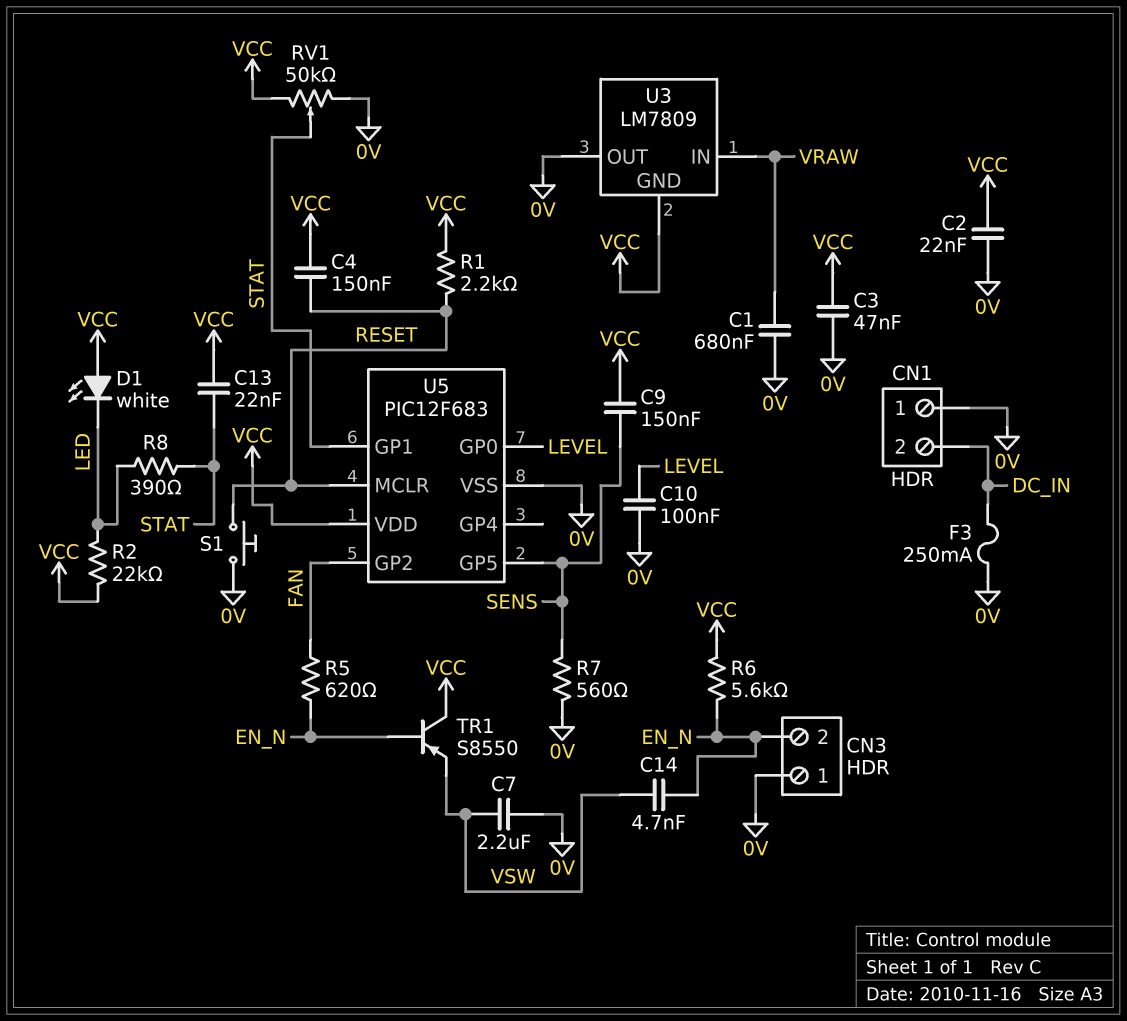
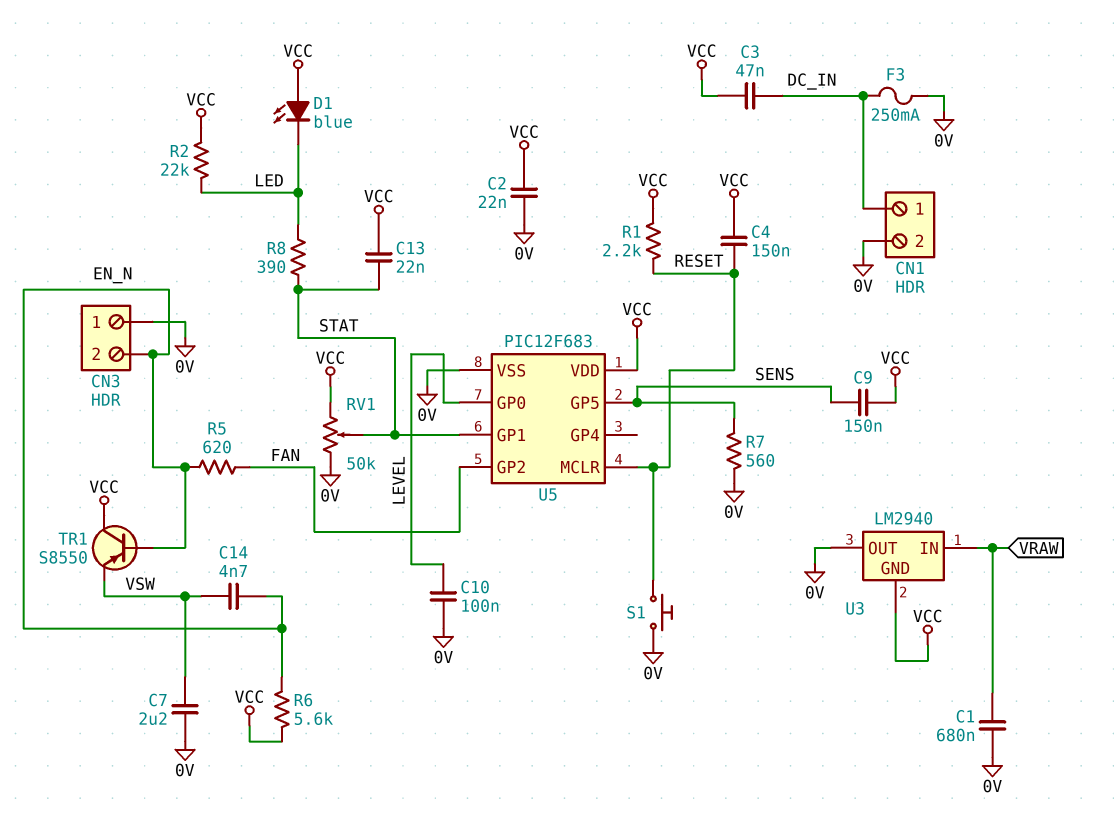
C3: 47nF (0V, VCC) -> 47nF (DC_IN, VCC)
CN1 pin 1: 0V -> DC_IN
CN1 pin 2: DC_IN -> 0V
D1: LED white (A VCC, K LED) -> LED blue (A VCC, K LED)
U3: LM7809 -> LM2940

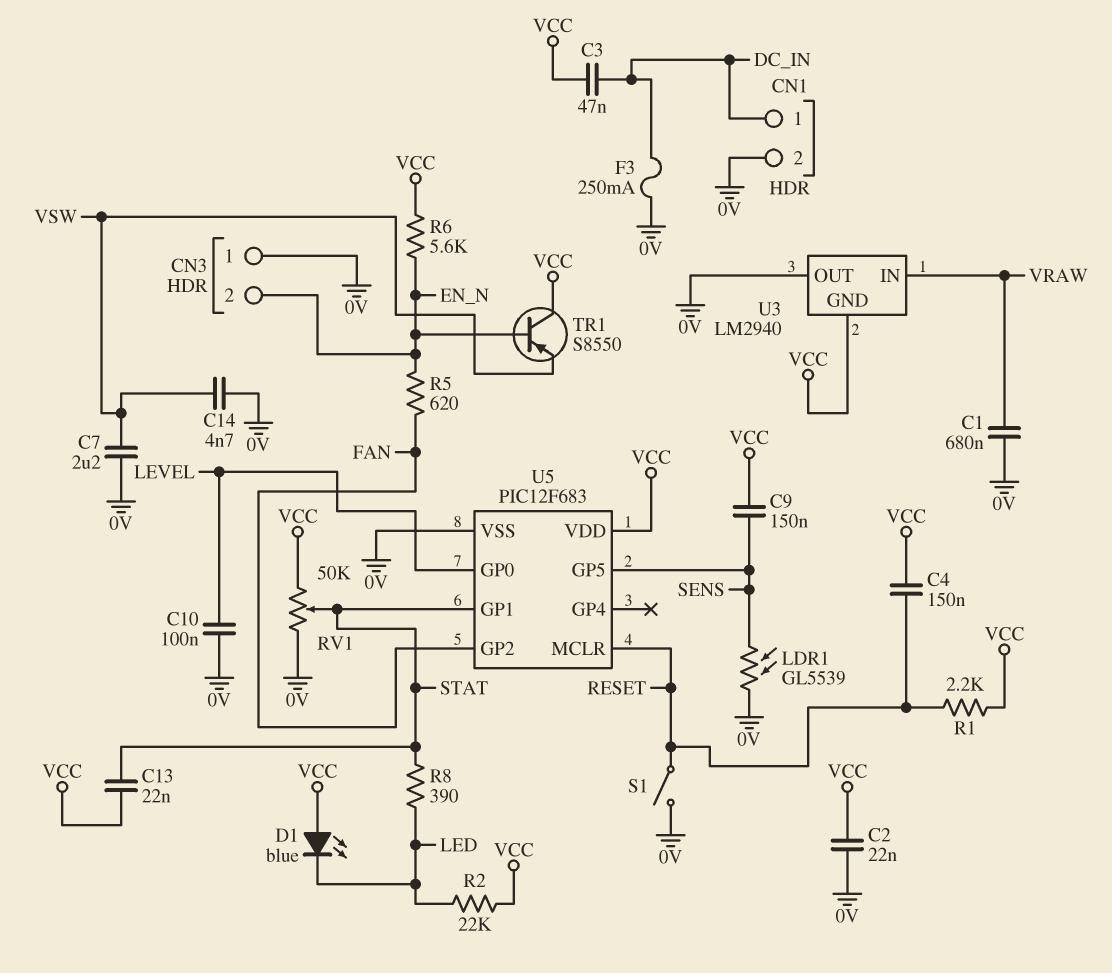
C14: 4.7nF (EN_N, VSW) -> 4.7nF (0V, VSW)
LDR1: none -> GL5539 (0V, SENS)
R7: 560 (0V, SENS) -> none
S1: button (0V, RESET) -> switch (0V, RESET)

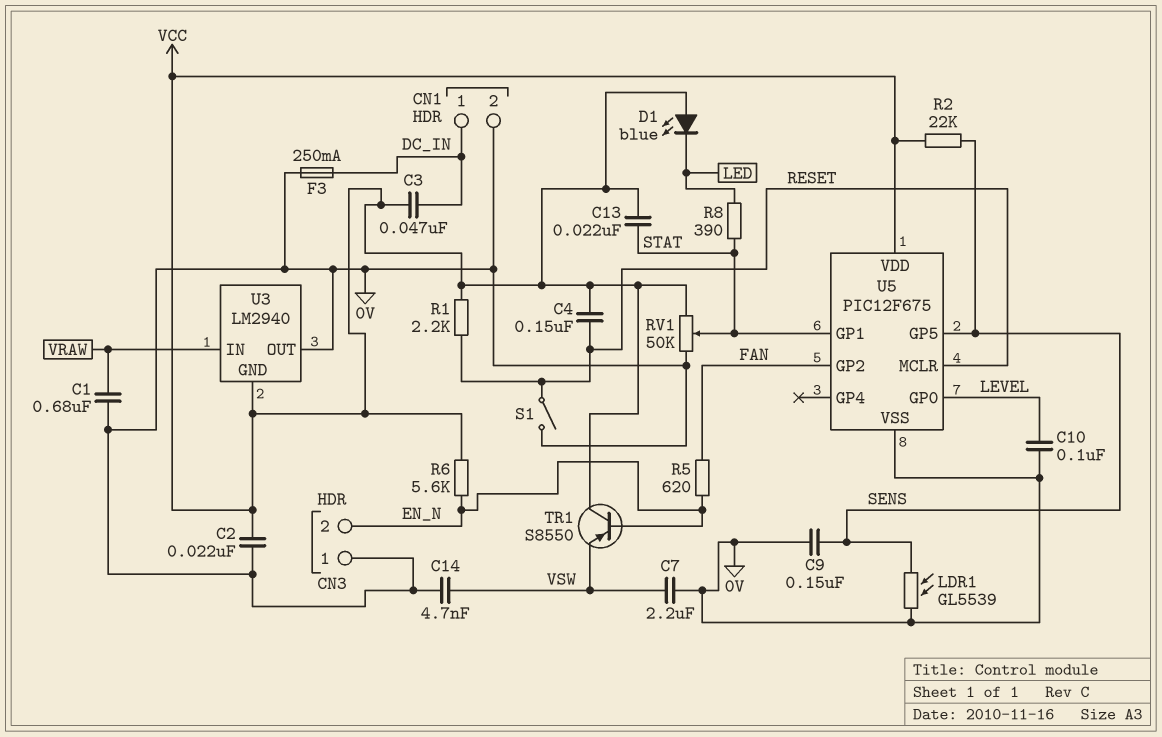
C9: 150nF (SENS, VCC) -> 150nF (0V, SENS)
R2: 22k (LED, VCC) -> 22k (SENS, VCC)
U5: PIC12F683 -> PIC12F675

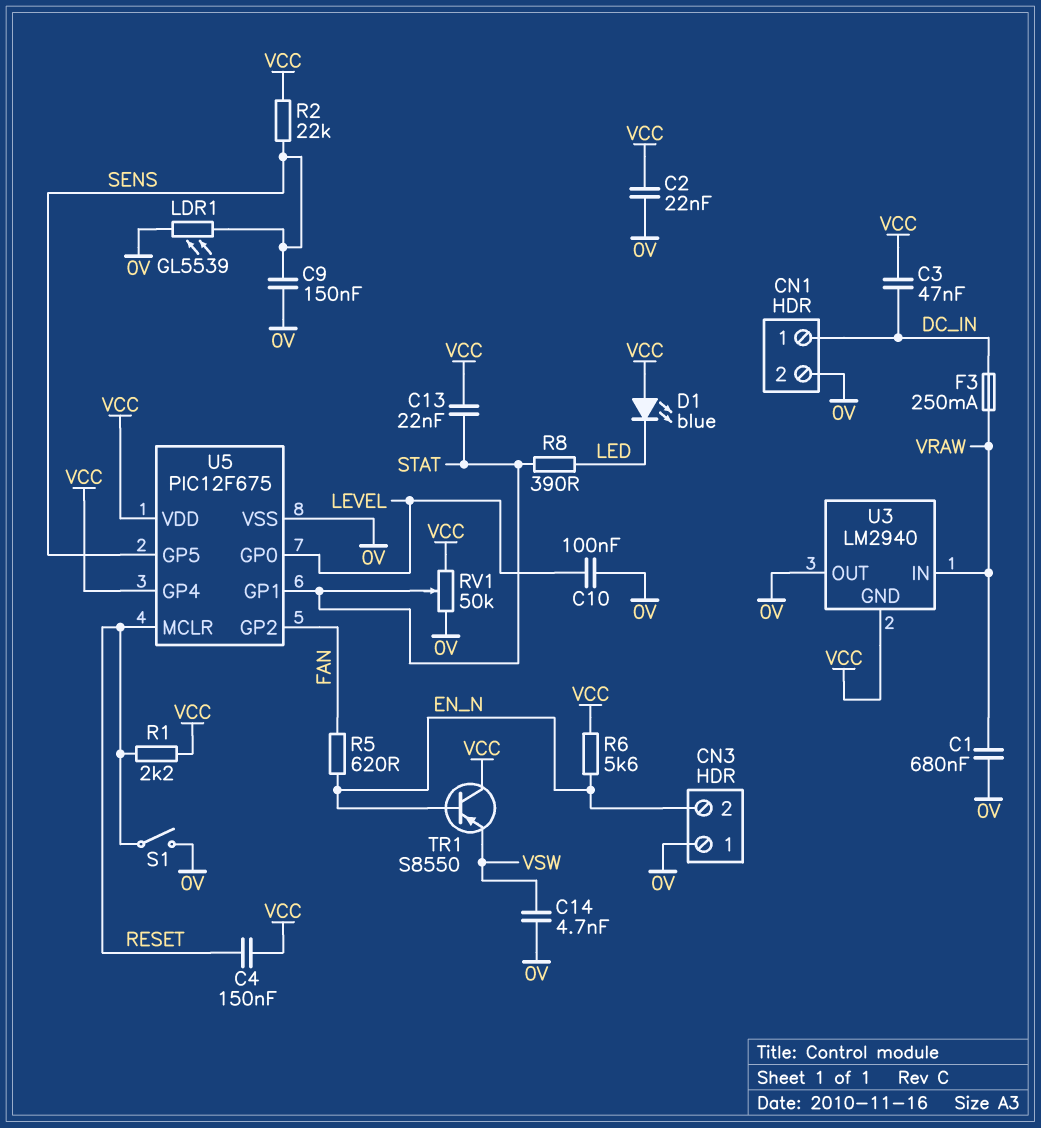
C7: 2.2uF (0V, VSW) -> none
F3: 250mA (0V, DC_IN) -> 250mA (DC_IN, VRAW)
U5 pin GP4: none -> VCC

